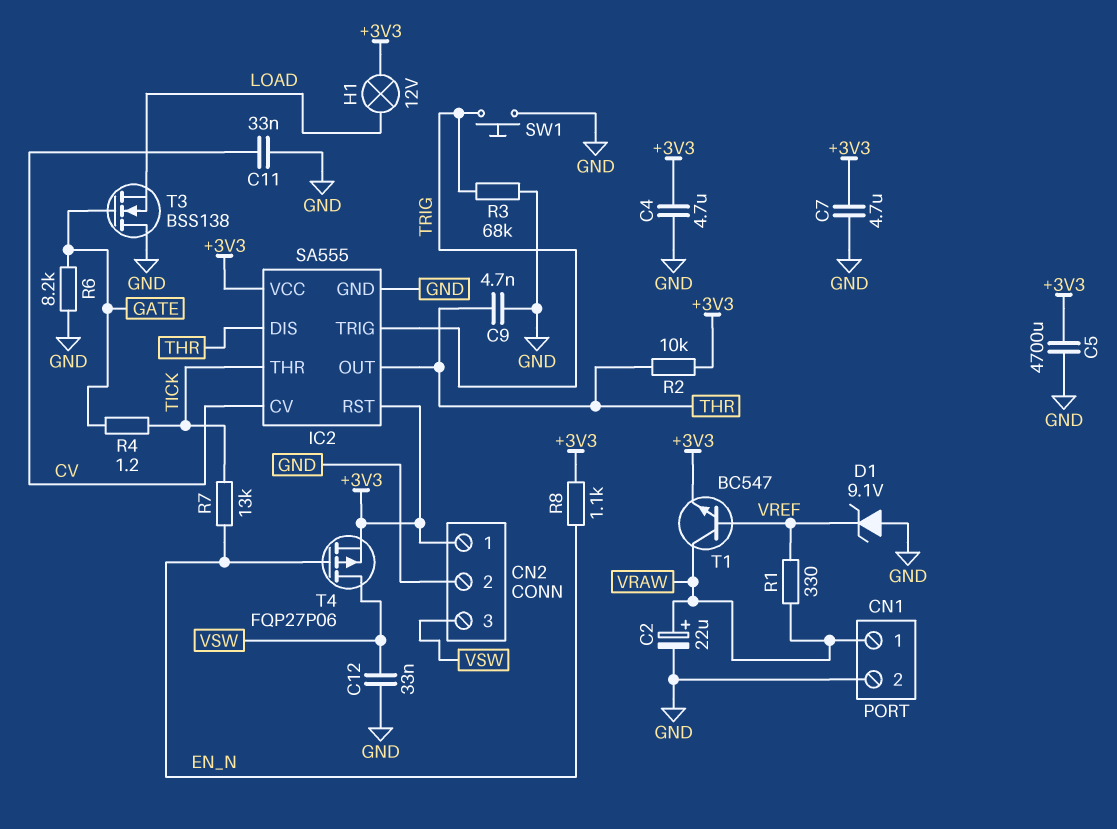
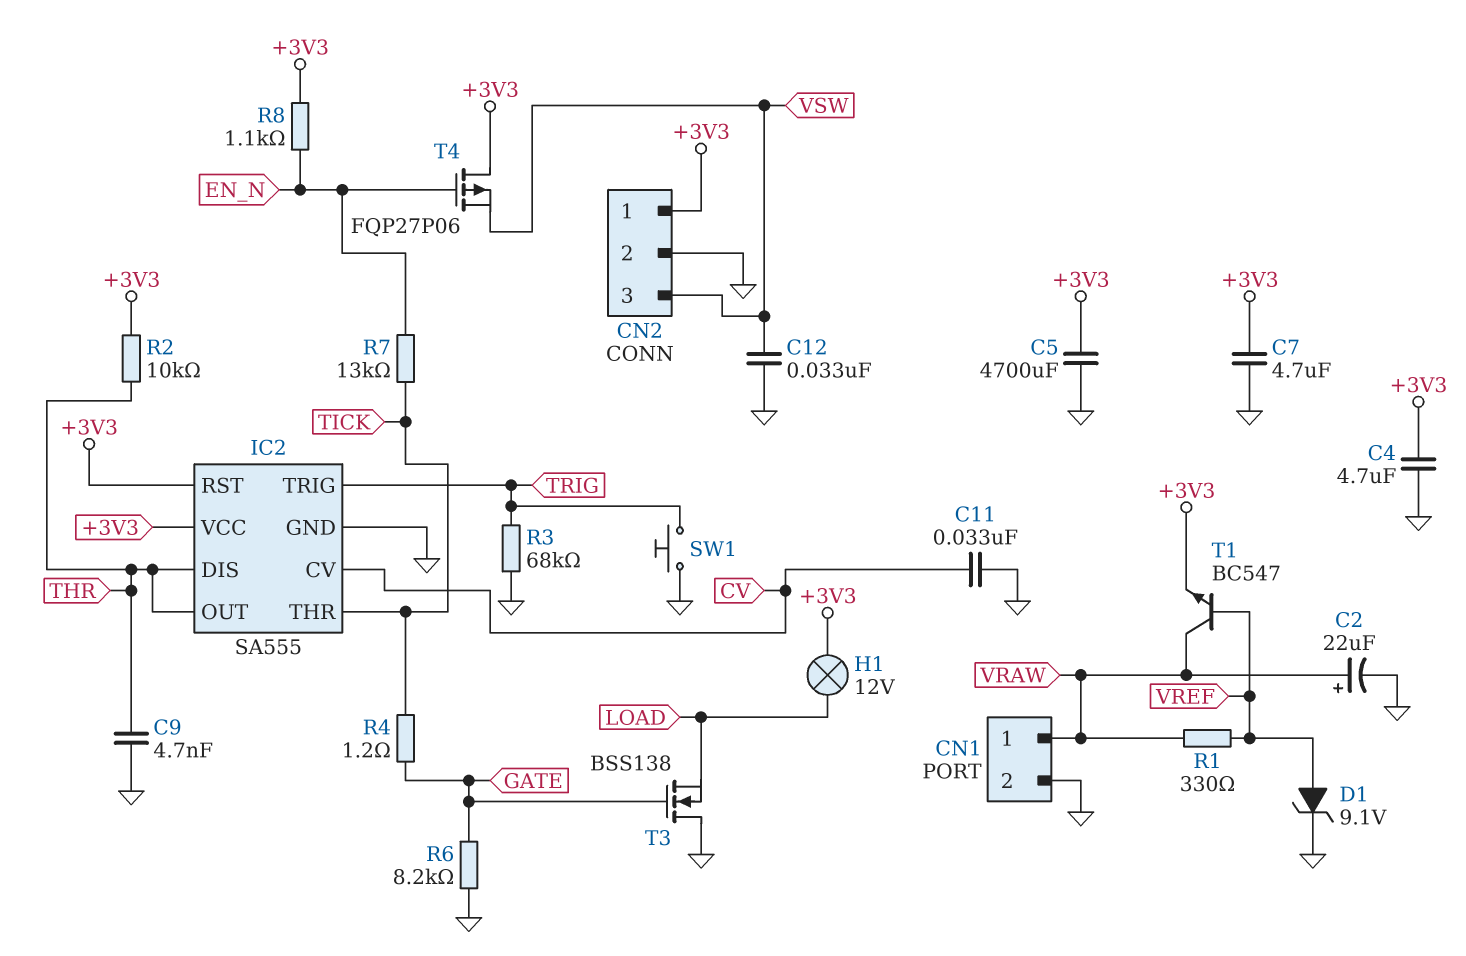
D1: zener 9.1V (A GND, K VREF) -> zener 9.1V (A VREF, K GND)
T4: PMOS FQP27P06 (G EN_N, D VSW, S +3V3) -> PMOS FQP27P06 (G EN_N, D +3V3, S VSW)

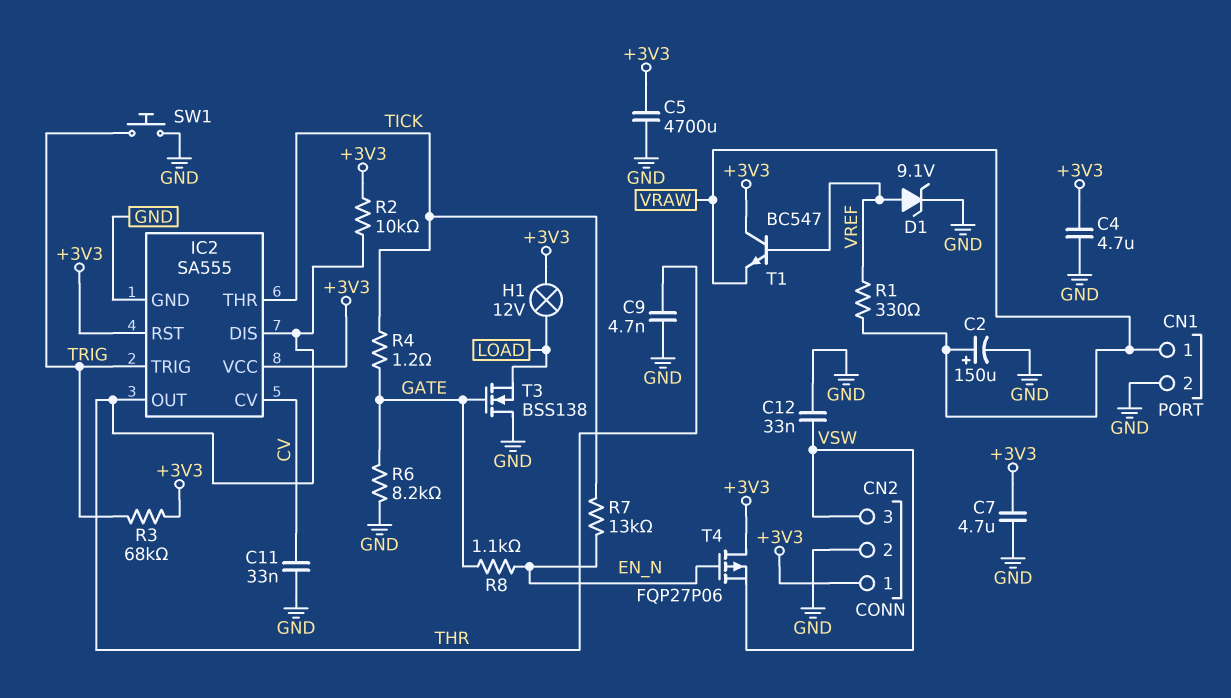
C2: 22uF (plus VRAW, minus GND) -> 150uF (plus VRAW, minus GND)
R3: 68k (GND, TRIG) -> 68k (+3V3, TRIG)
R8: 1.1k (+3V3, EN_N) -> 1.1k (EN_N, GATE)
T1: NPN BC547 (B VREF, C VRAW, E +3V3) -> NPN BC547 (B VREF, C +3V3, E VRAW)

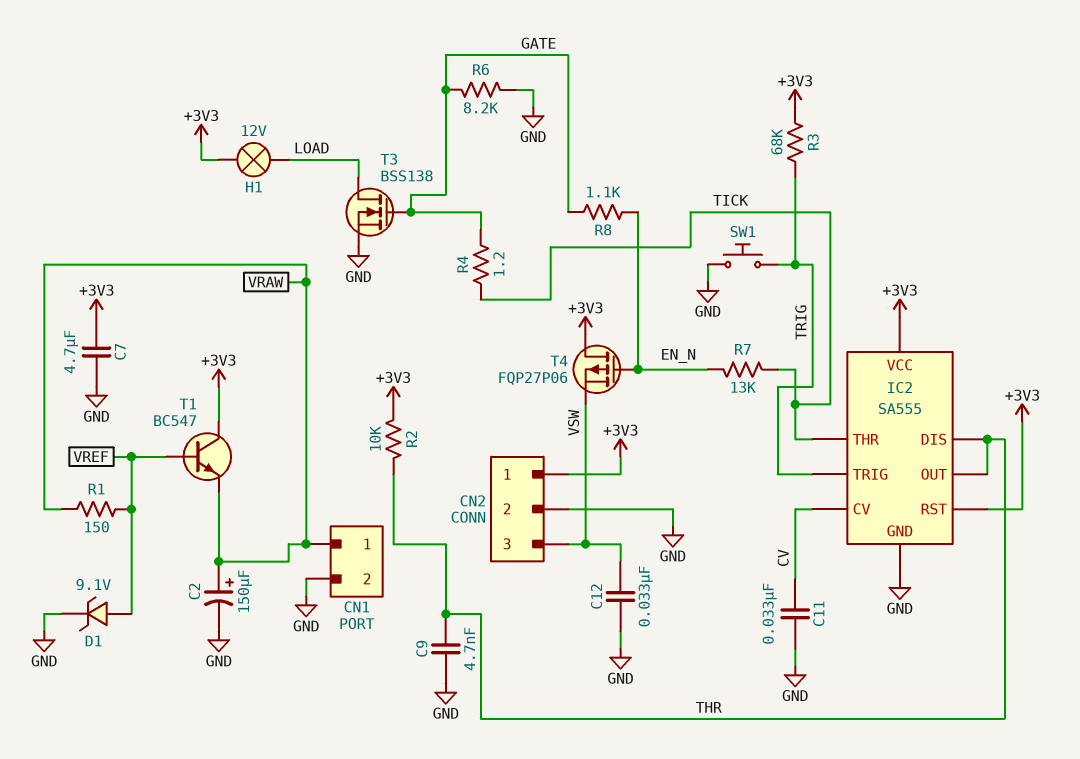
C4: 4.7uF (+3V3, GND) -> none
C5: 4700uF (+3V3, GND) -> none
R1: 330 (VRAW, VREF) -> 150 (VRAW, VREF)
T3: NMOS BSS138 (G GATE, D GND, S LOAD) -> NMOS BSS138 (G GATE, D LOAD, S GND)

